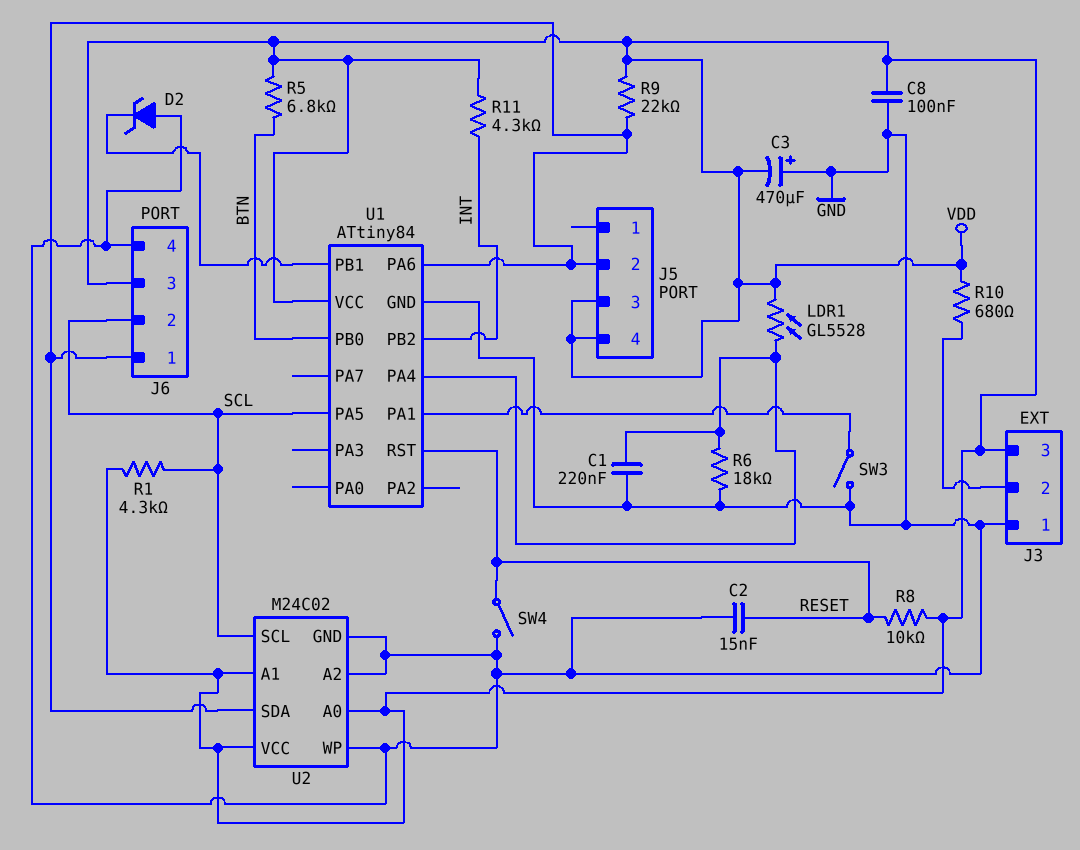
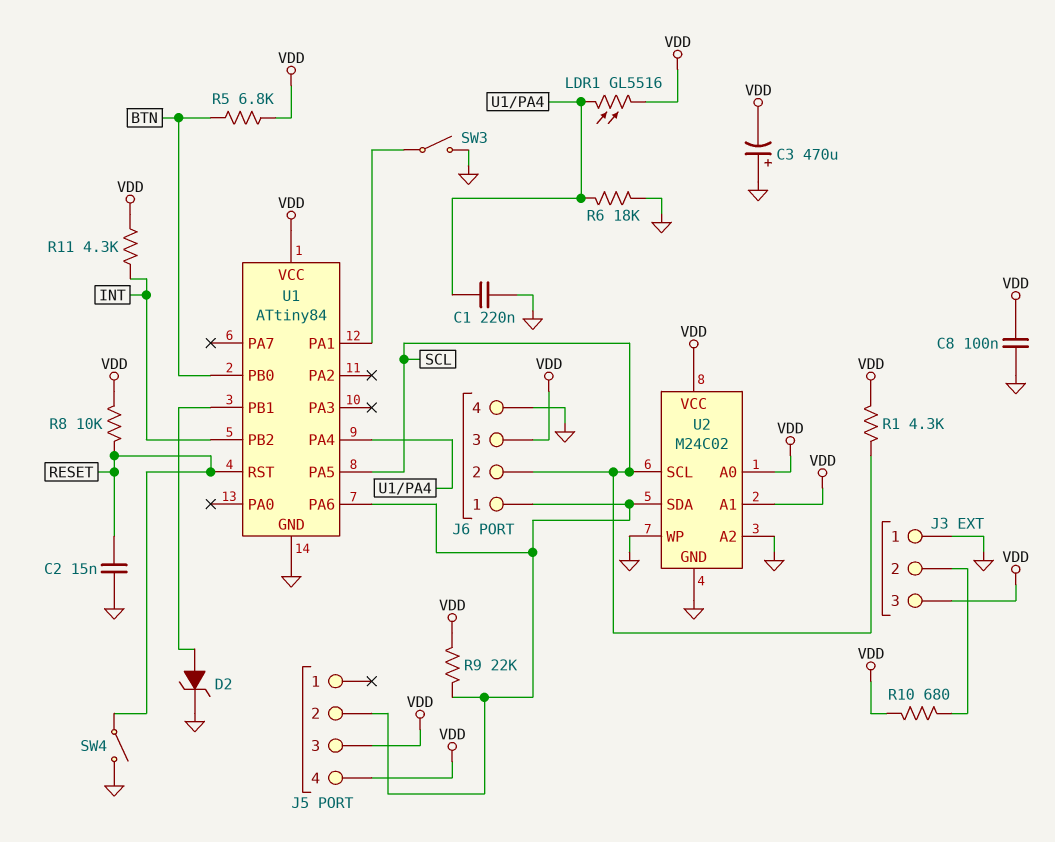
D2: zener (A GND, K U1/PB1) -> zener (A U1/PB1, K GND)
LDR1: GL5528 (U1/PA4, VDD) -> GL5516 (U1/PA4, VDD)

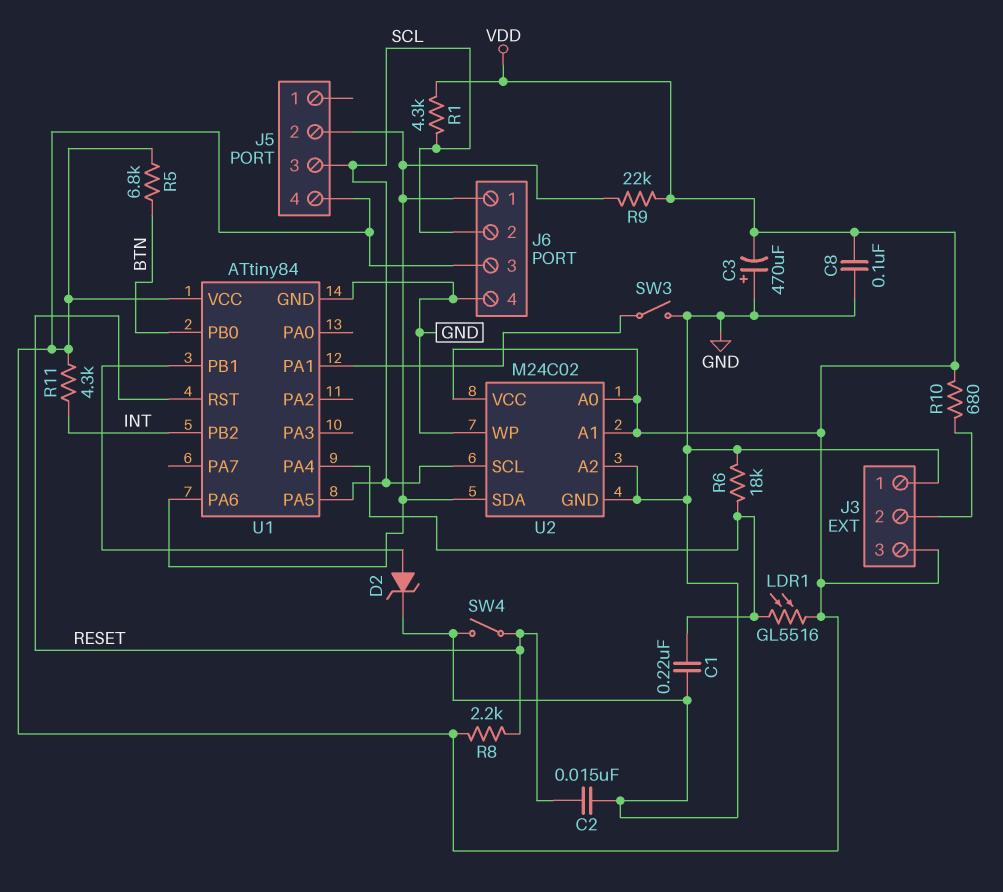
J5 pin 3: VDD -> SCL
R8: 10k (RESET, VDD) -> 2.2k (RESET, VDD)

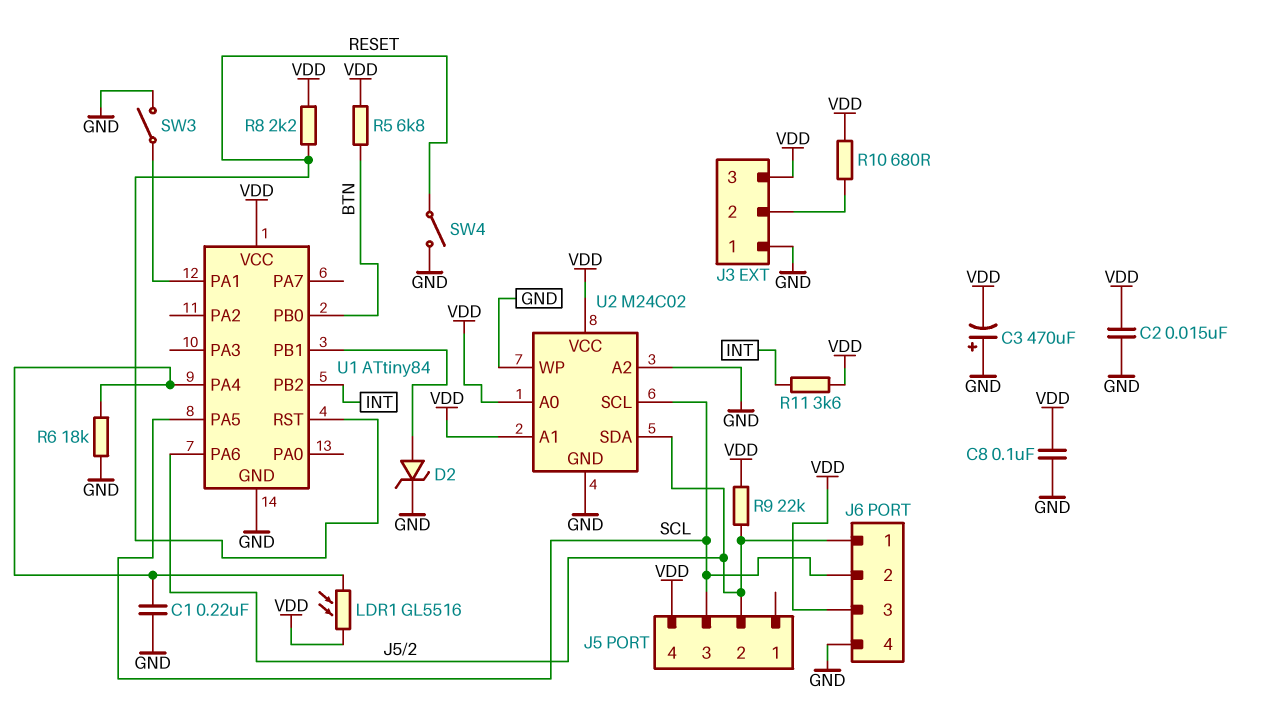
C2: 15nF (GND, RESET) -> 15nF (GND, VDD)
R1: 4.3k (SCL, VDD) -> none
R11: 4.3k (INT, VDD) -> 3.6k (INT, VDD)

